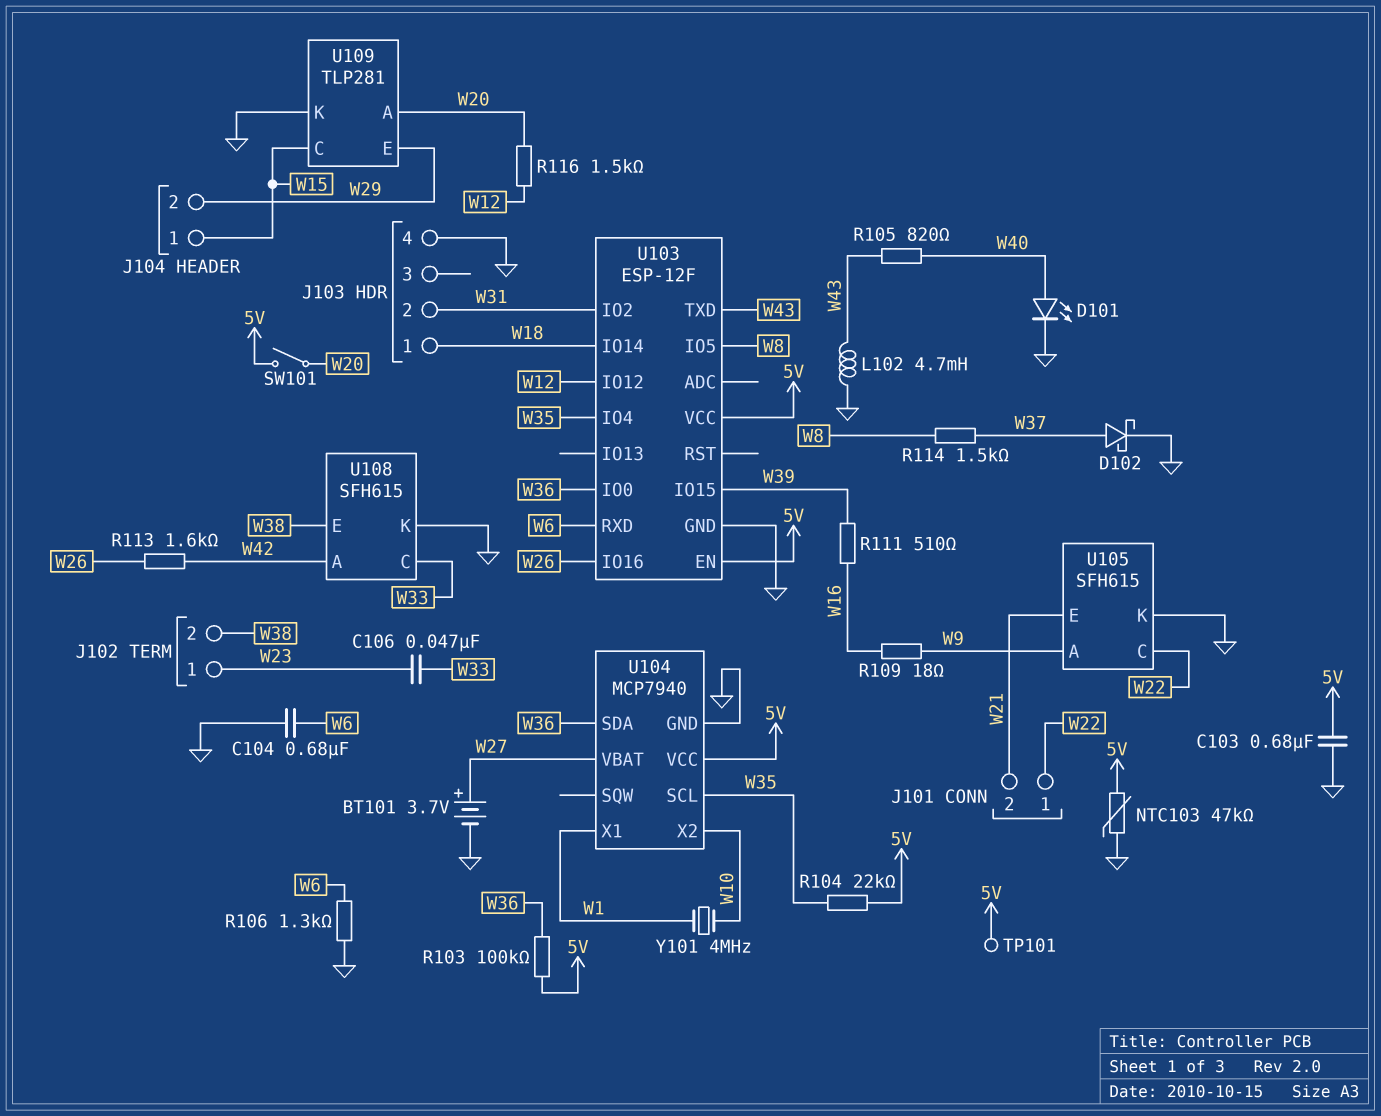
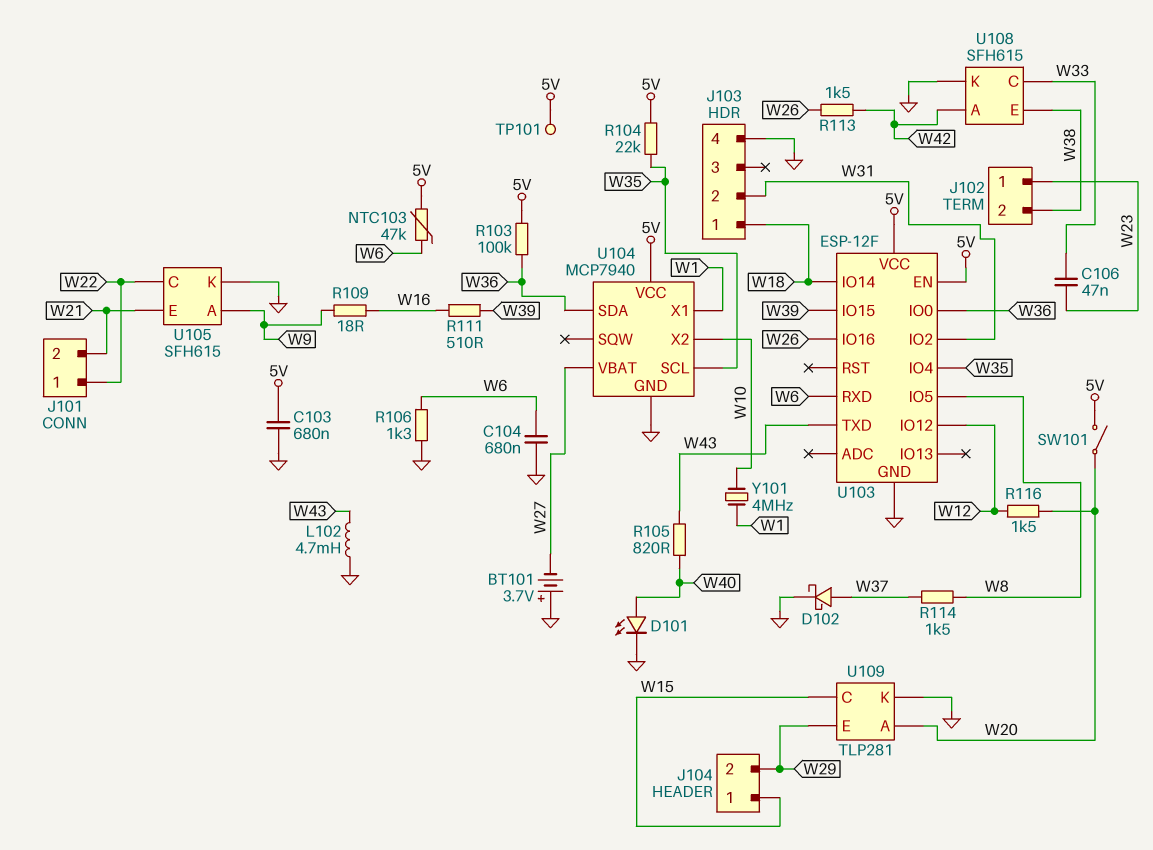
BT101: 3.7V (plus W27, minus GND) -> 3.7V (plus GND, minus W27)
NTC103: 47k (5V, GND) -> 47k (5V, W6)
R113: 1.6k (W26, W42) -> 1.5k (W26, W42)

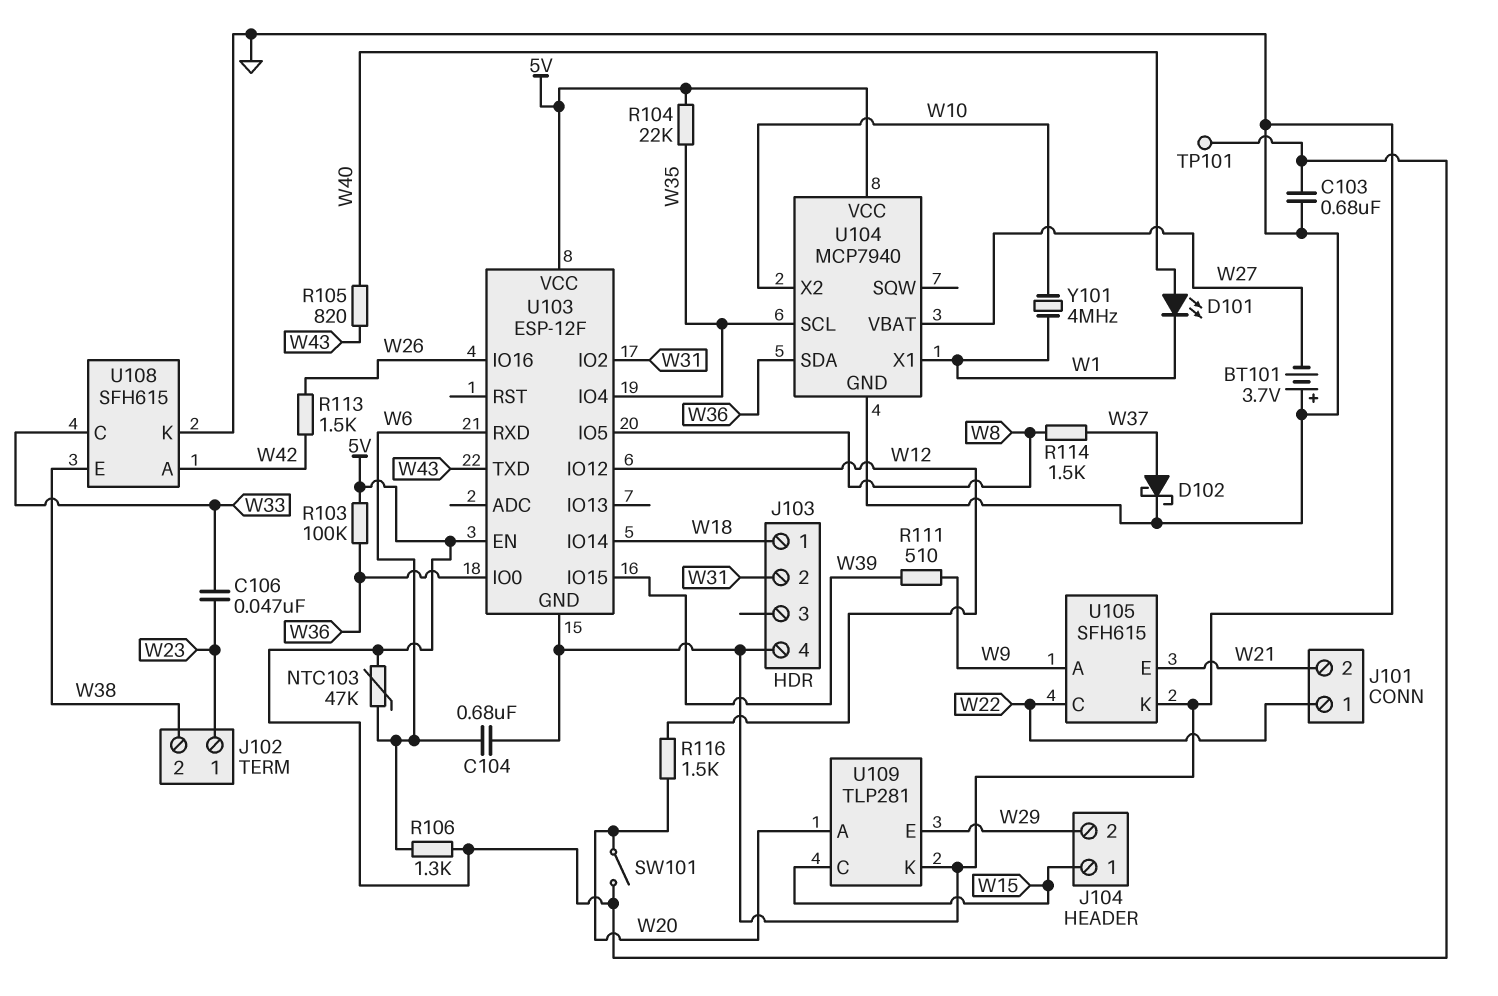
D101: LED (A W40, K GND) -> LED (A W40, K W1)
L102: 4.7mH (GND, W43) -> none
R106: 1.3k (GND, W6) -> 1.3k (5V, W6)
R109: 18 (W9, W16) -> none
R111: 510 (W16, W39) -> 510 (W9, W39)

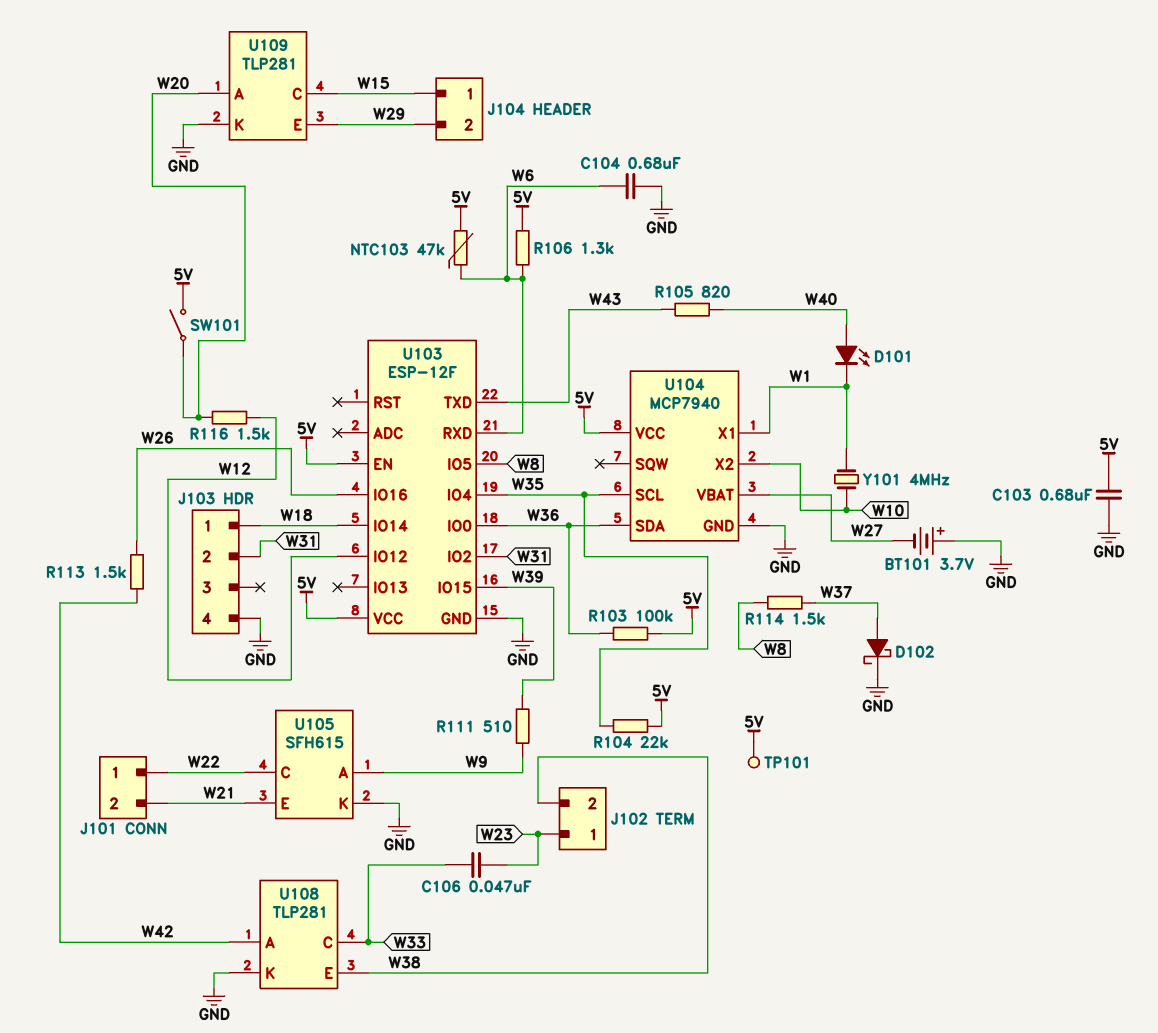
U108: SFH615 -> TLP281

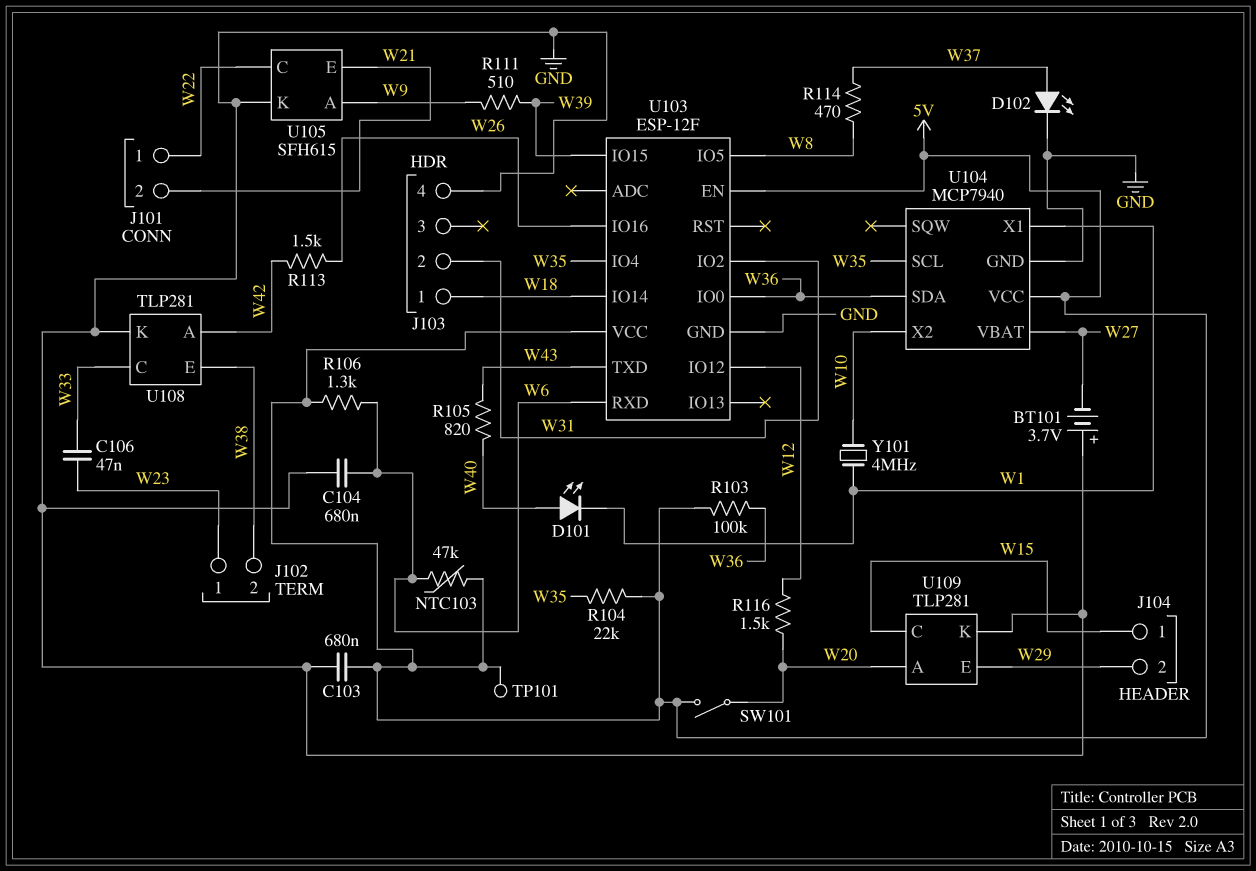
D102: schottky (A W37, K GND) -> LED (A W37, K GND)
R114: 1.5k (W8, W37) -> 470 (W8, W37)

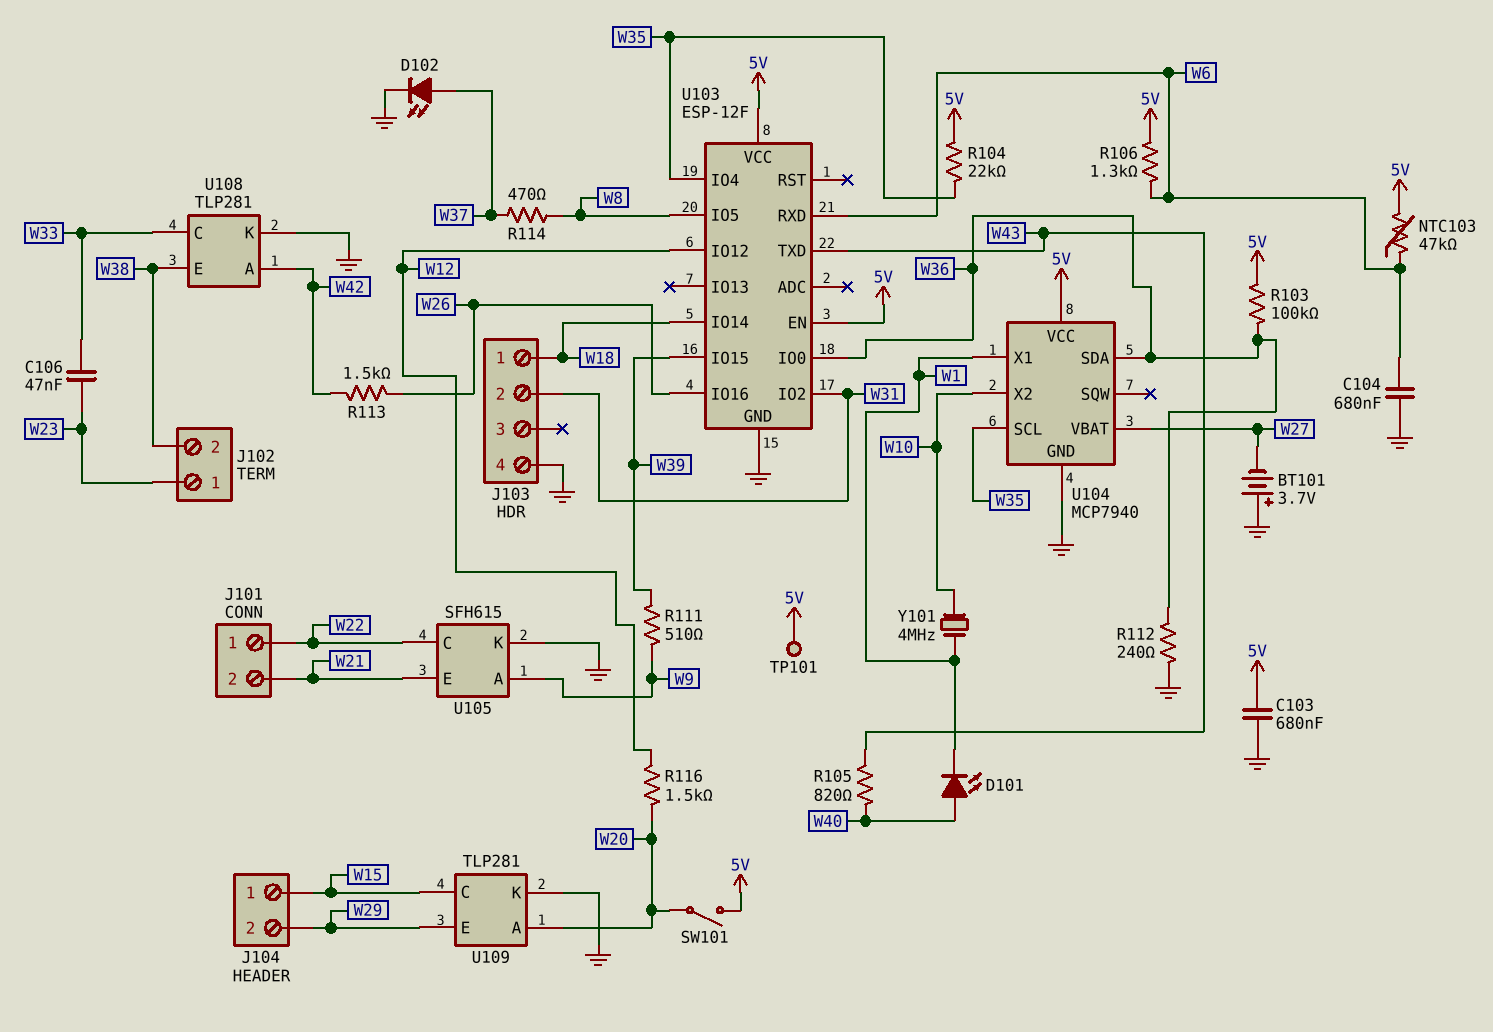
R112: none -> 240 (GND, W36)

